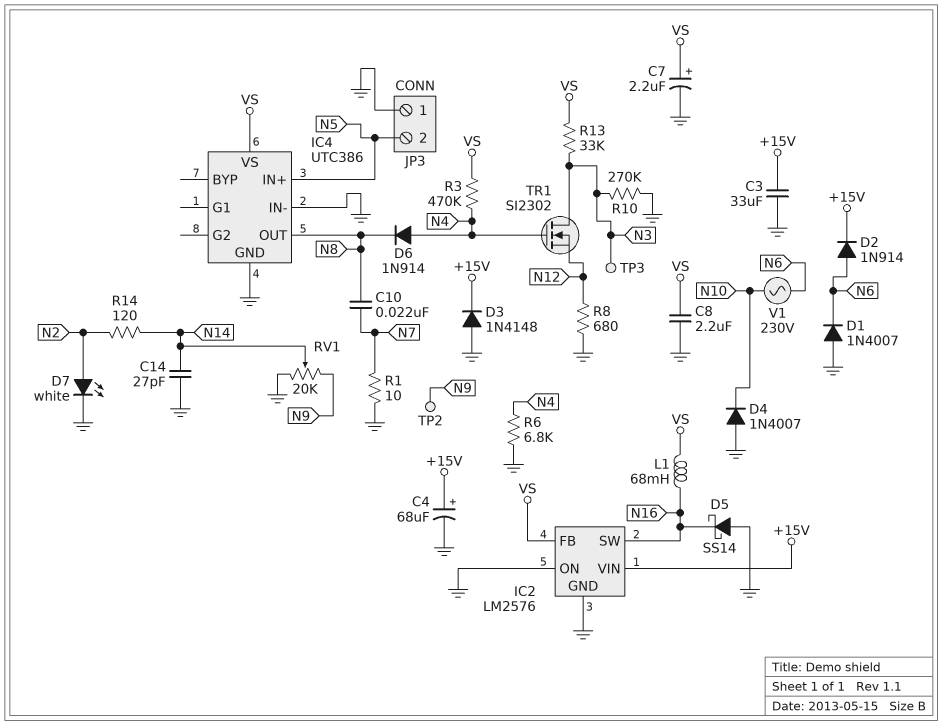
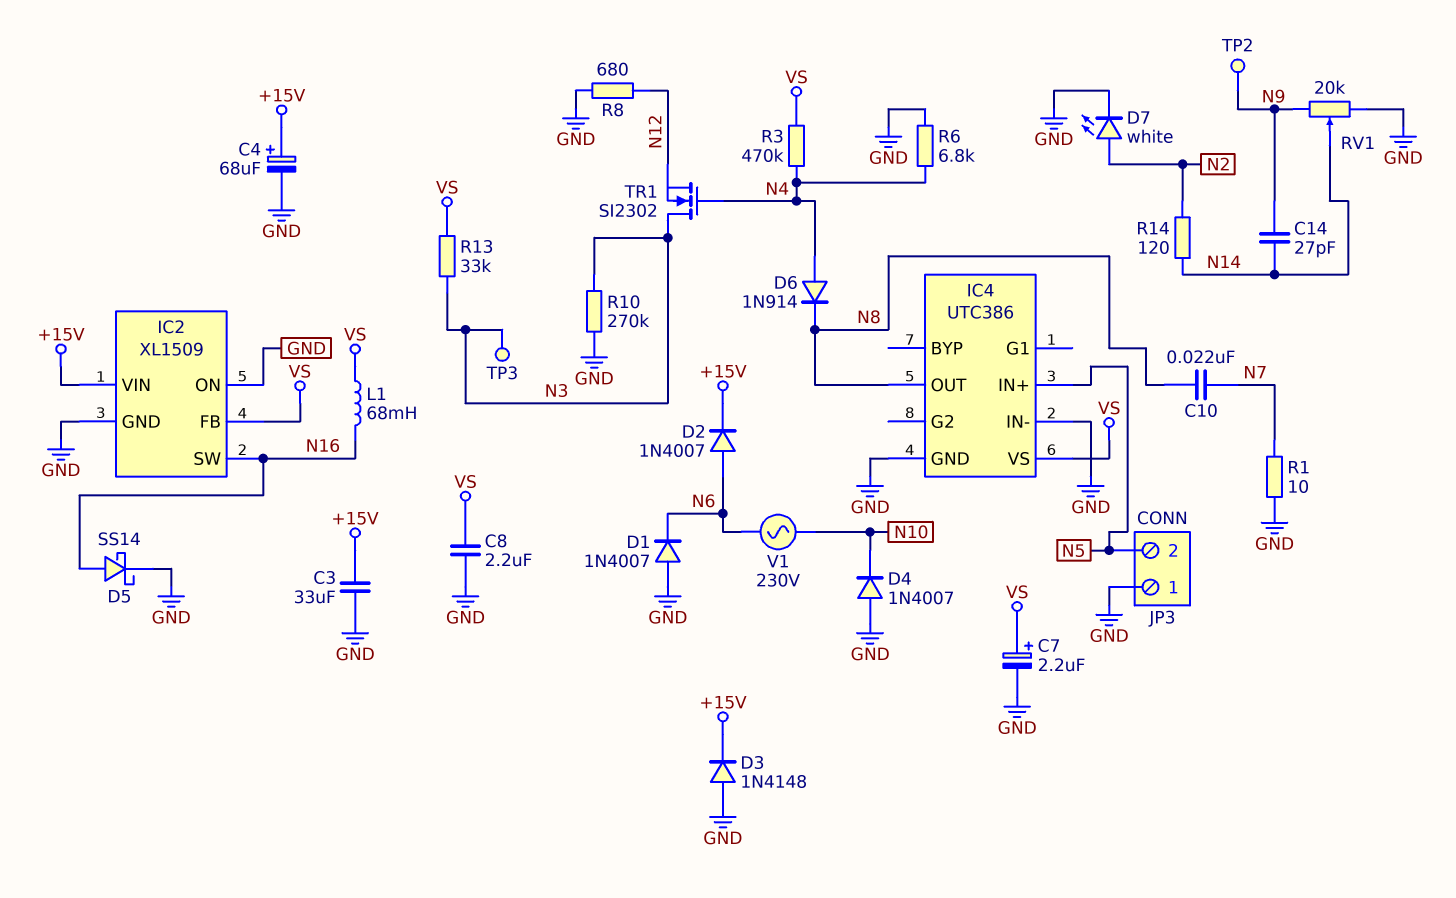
C14: 27pF (GND, N14) -> 27pF (N9, N14)
D2: diode 1N914 (A N6, K +15V) -> diode 1N4007 (A N6, K +15V)
D5: schottky SS14 (A GND, K N16) -> schottky SS14 (A N16, K GND)
IC2: LM2576 -> XL1509

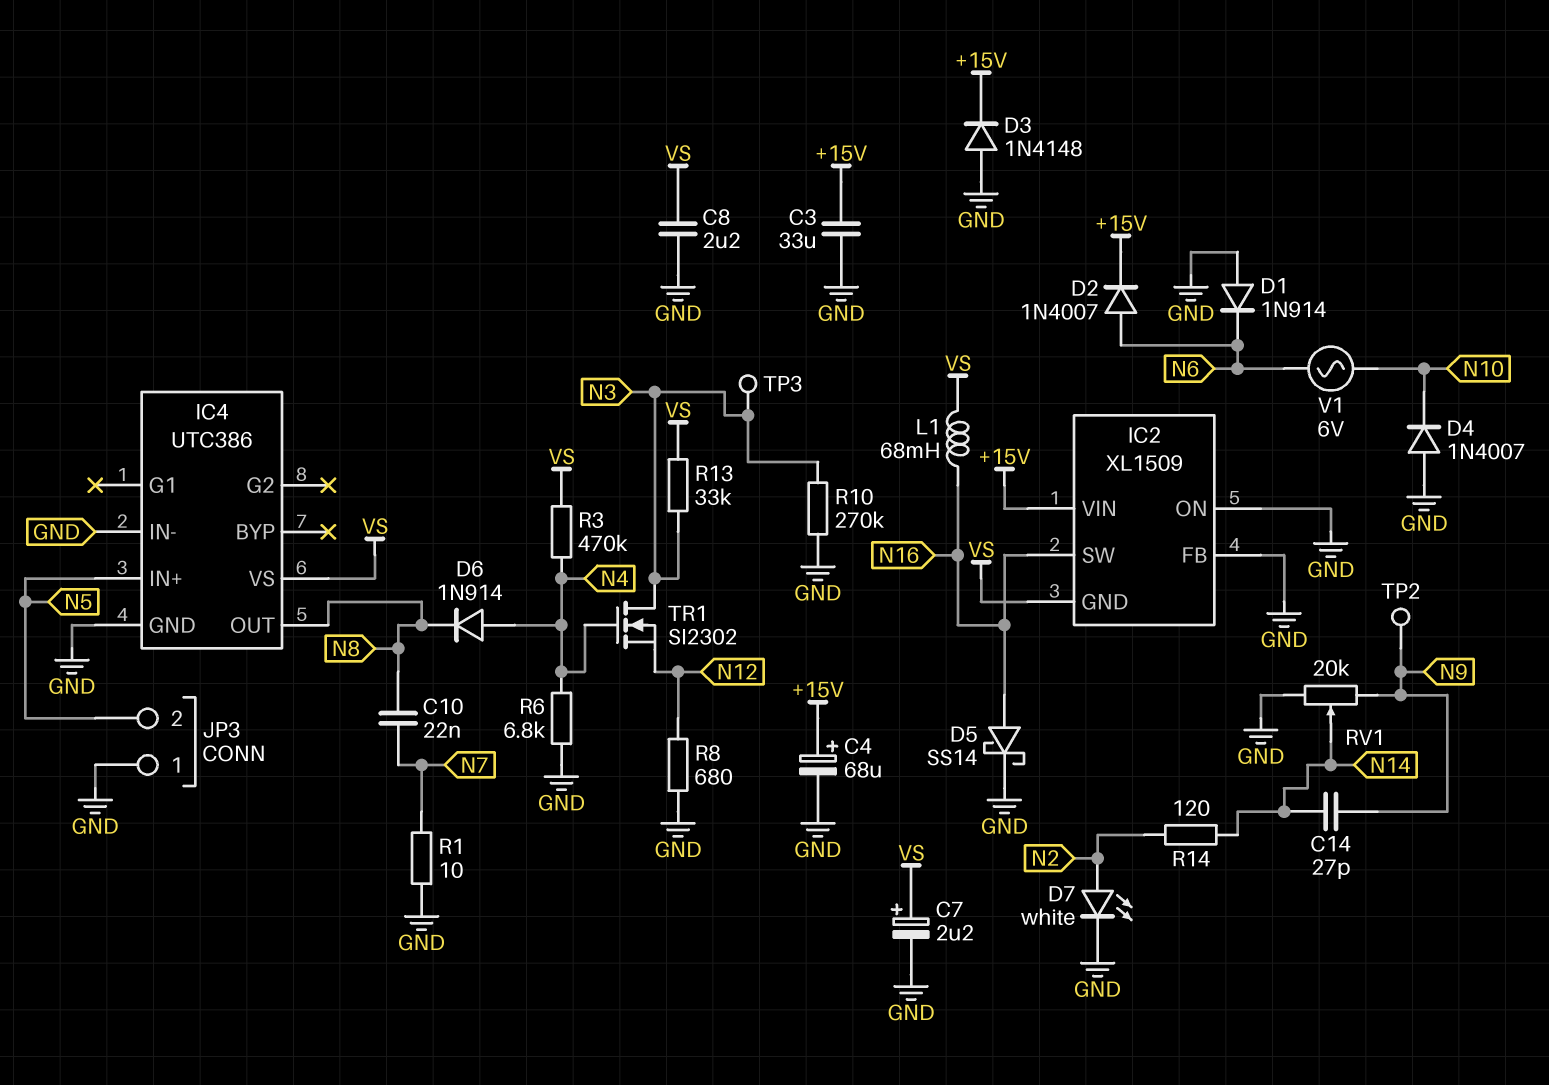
D1: diode 1N4007 (A GND, K N6) -> diode 1N914 (A GND, K N6)
IC2 pin FB: VS -> GND
IC2 pin GND: GND -> VS
V1: AC 230V (N6, N10) -> AC 6V (N6, N10)

